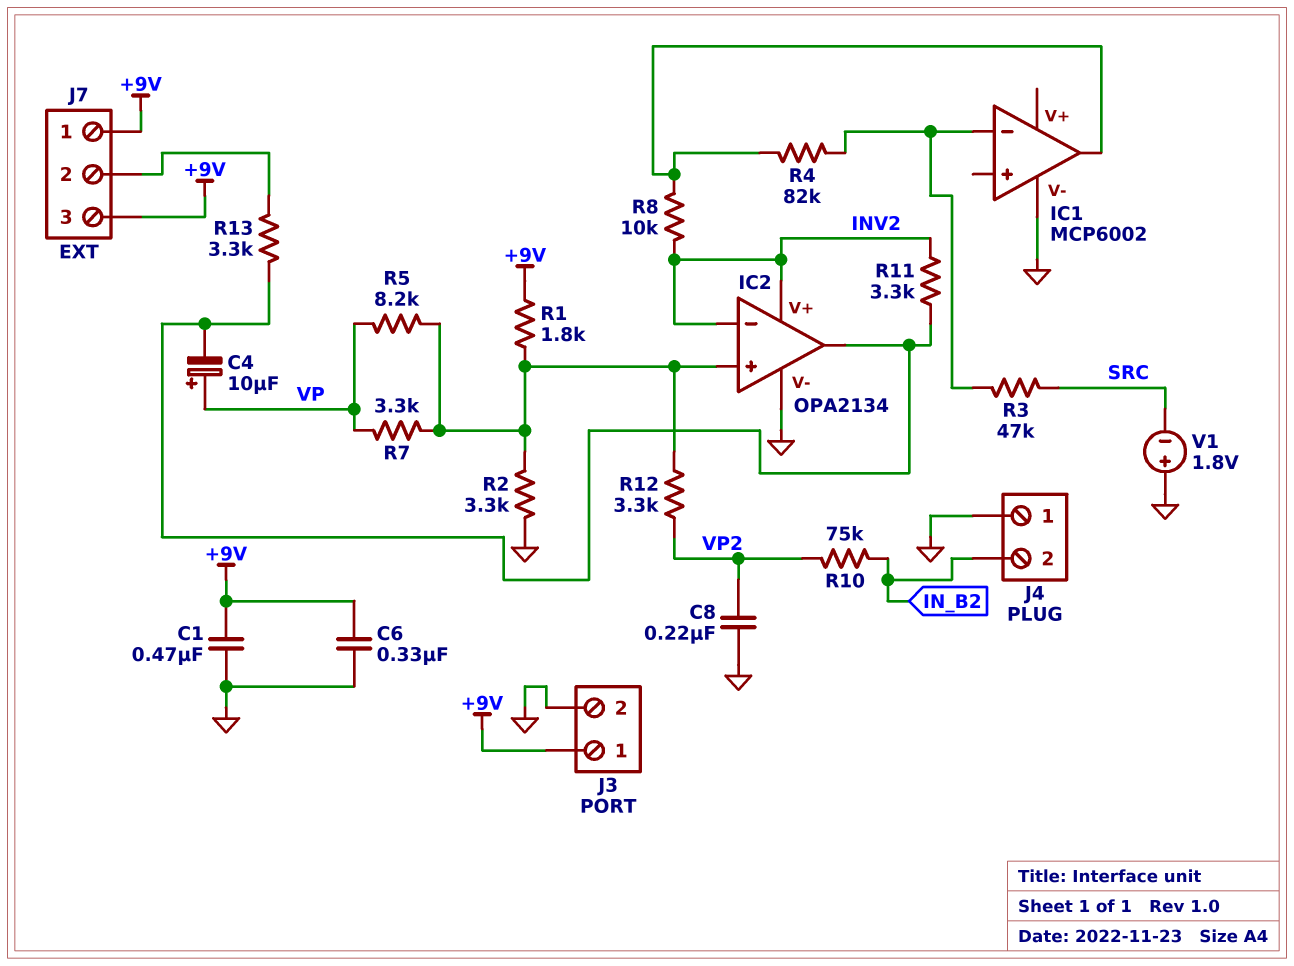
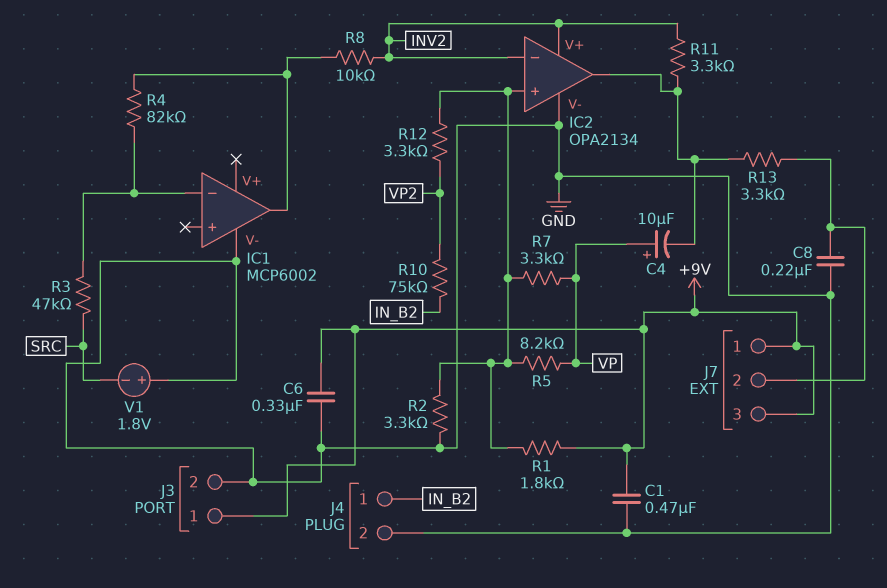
C8: 220nF (GND, VP2) -> 220nF (GND, J7/2)
J4 pin 1: GND -> IN_B2
J4 pin 2: IN_B2 -> GND

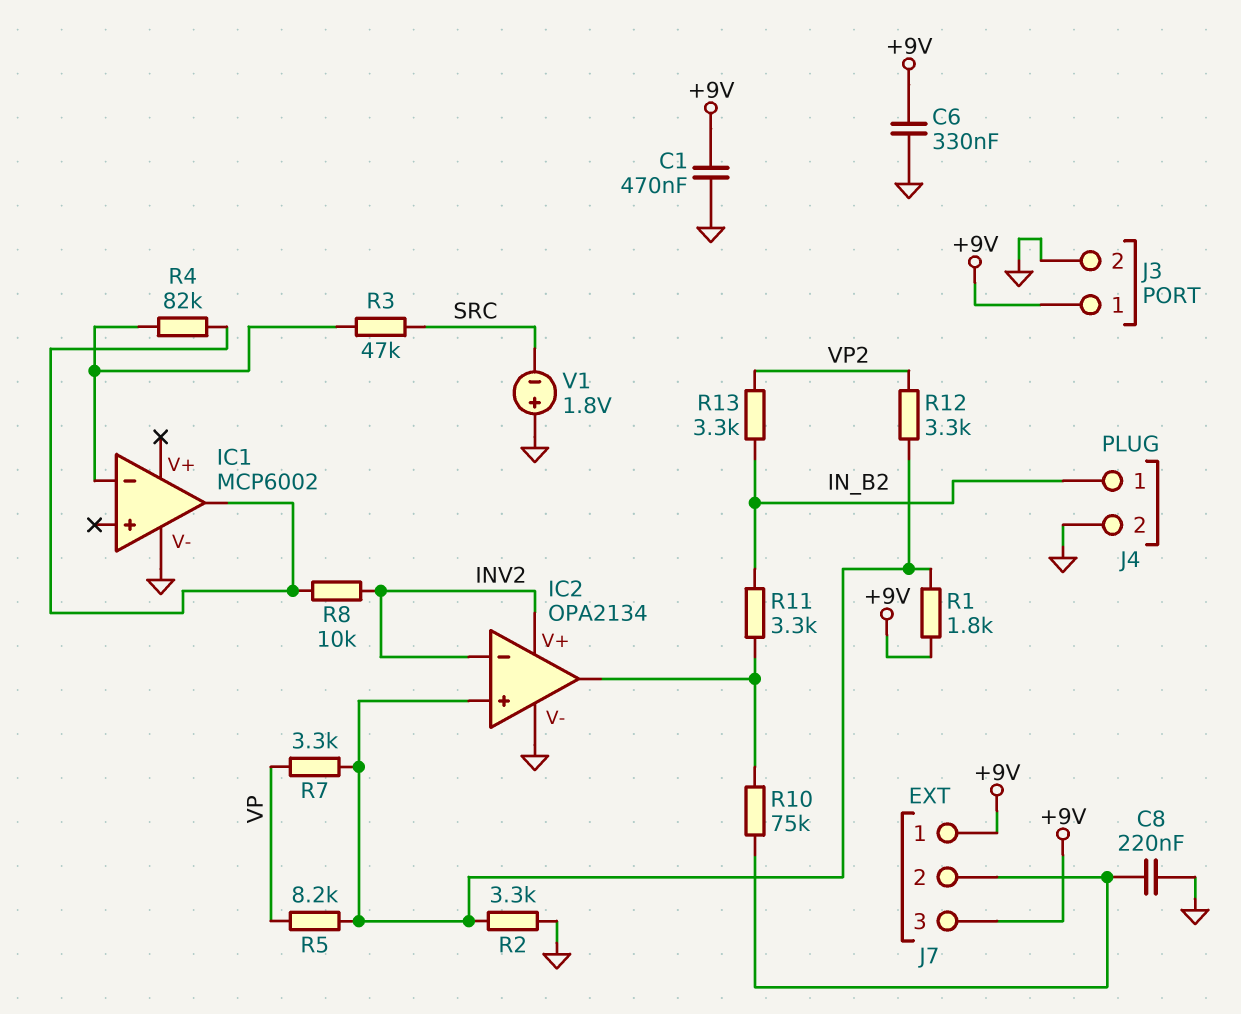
C4: 10uF (plus VP, minus IC2/out) -> none
R10: 75k (IN_B2, VP2) -> 75k (IC2/out, J7/2)
R11: 3.3k (IC2/out, INV2) -> 3.3k (IC2/out, IN_B2)
R13: 3.3k (IC2/out, J7/2) -> 3.3k (IN_B2, VP2)

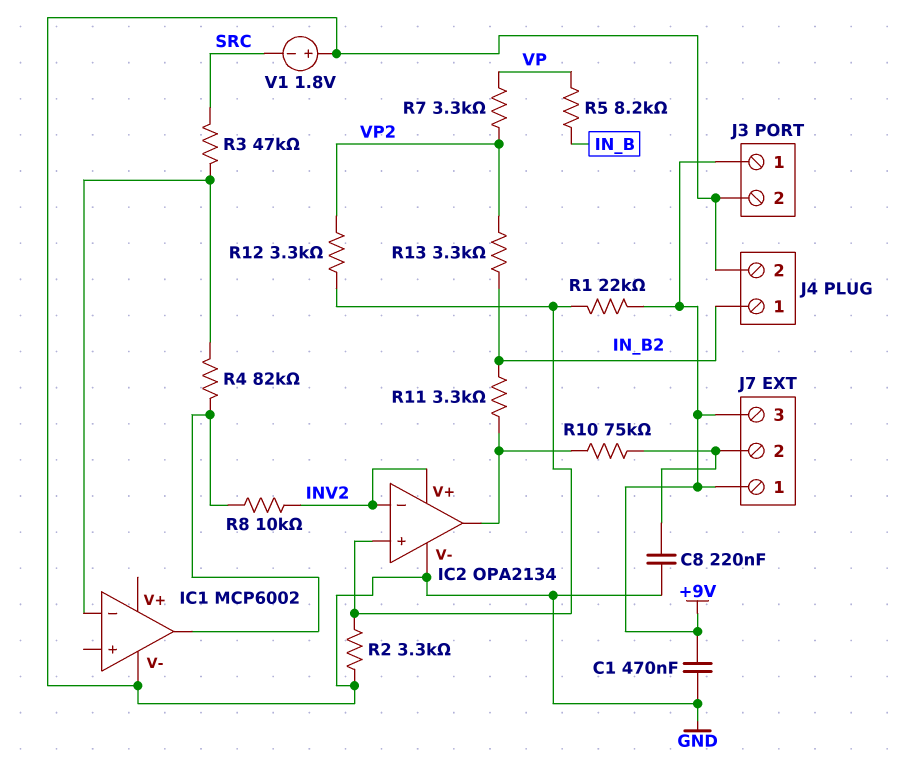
C6: 330nF (+9V, GND) -> none
R1: 1.8k (+9V, IC2/in+) -> 22k (+9V, IC2/in+)
R5: 8.2k (IC2/in+, VP) -> 8.2k (IN_B, VP)
R7: 3.3k (IC2/in+, VP) -> 3.3k (VP, VP2)

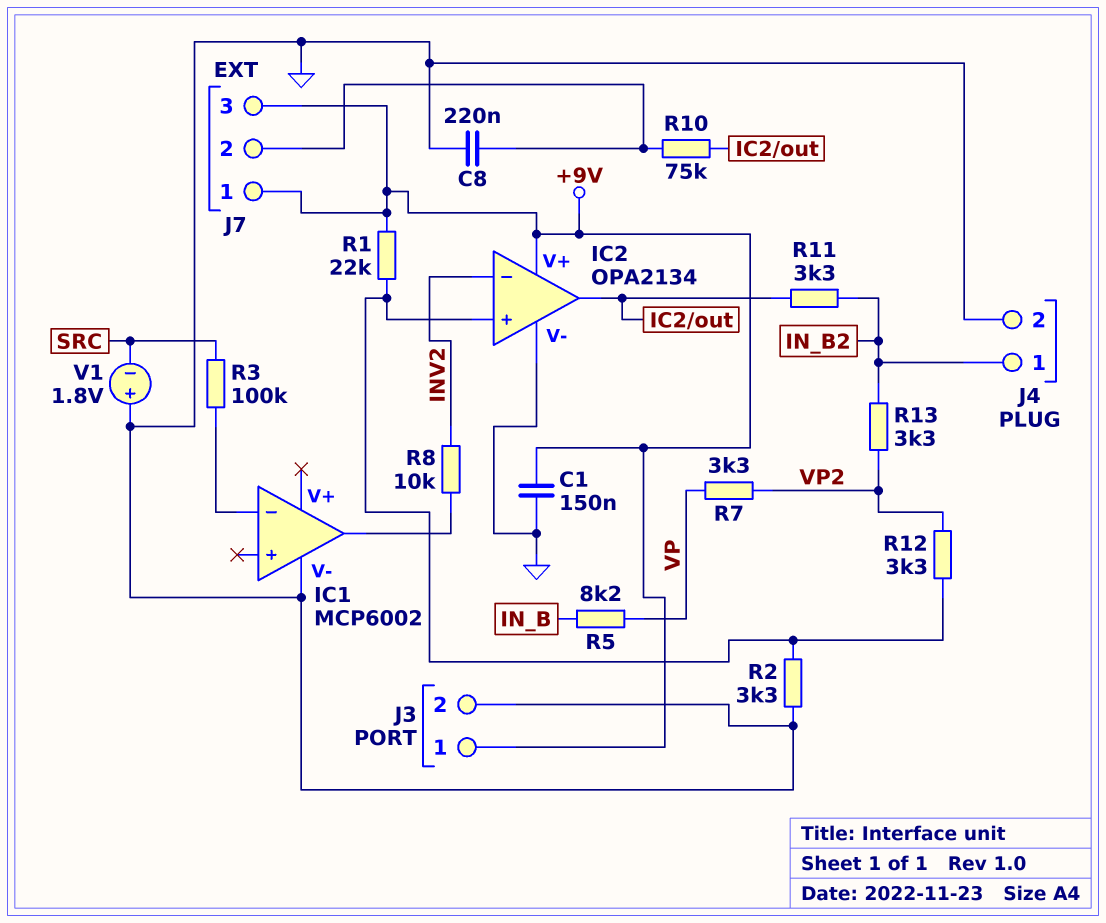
C1: 470nF (+9V, GND) -> 150nF (+9V, GND)
IC2 pin V+: INV2 -> +9V
R3: 47k (IC1/in-, SRC) -> 100k (IC1/in-, SRC)
R4: 82k (IC1/in-, IC1/out) -> none

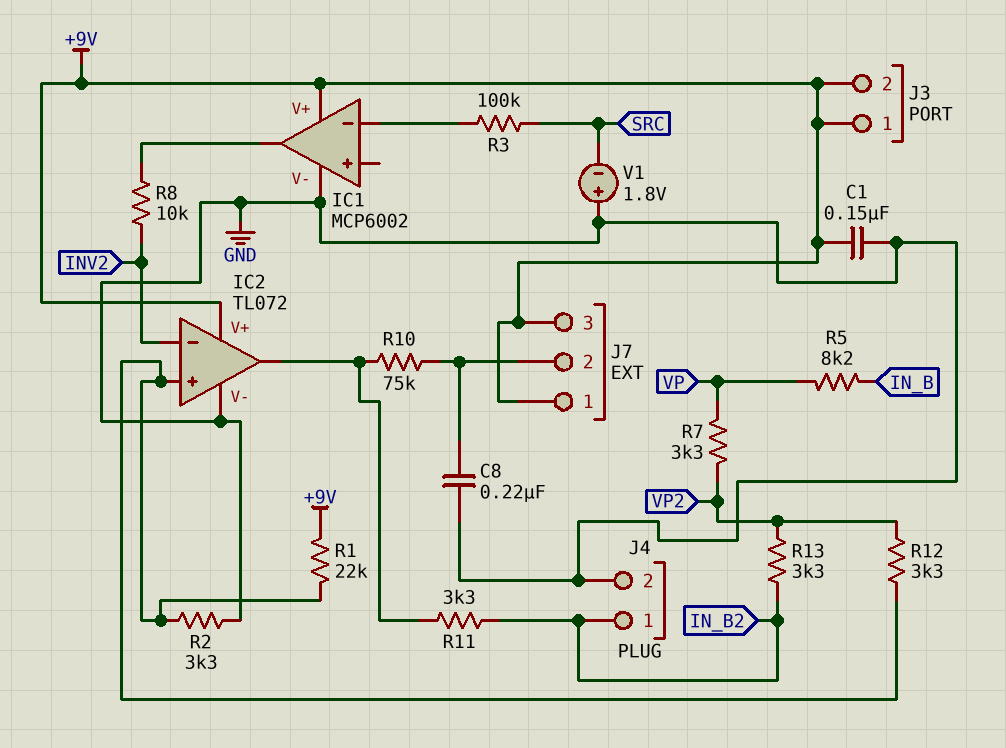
IC1 pin V+: none -> +9V
IC2: OPA2134 -> TL072
J3 pin 2: GND -> +9V

